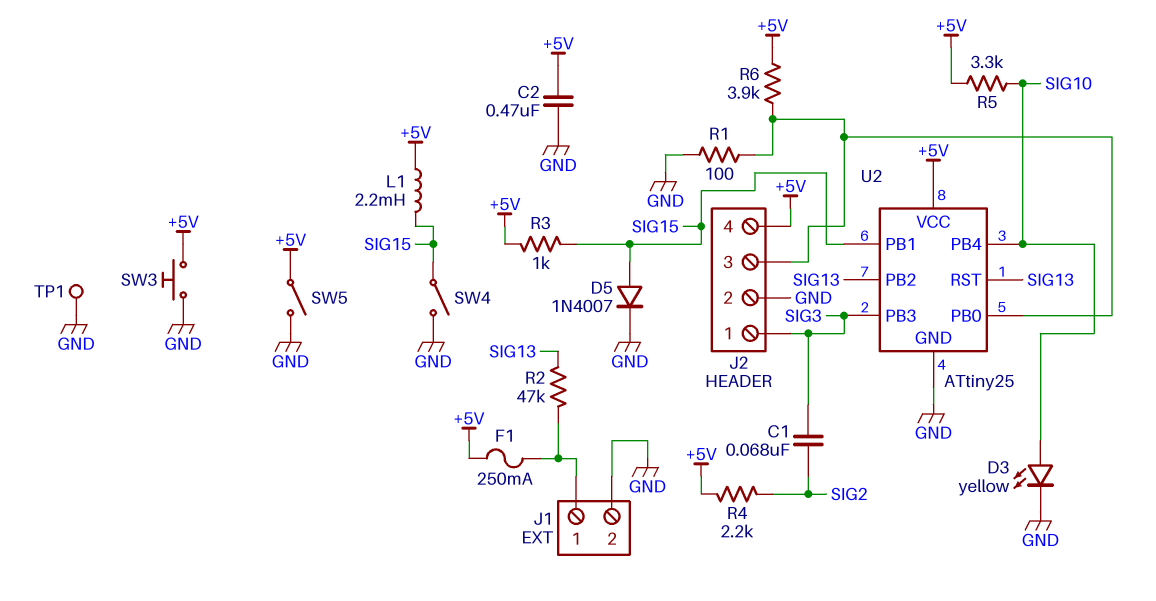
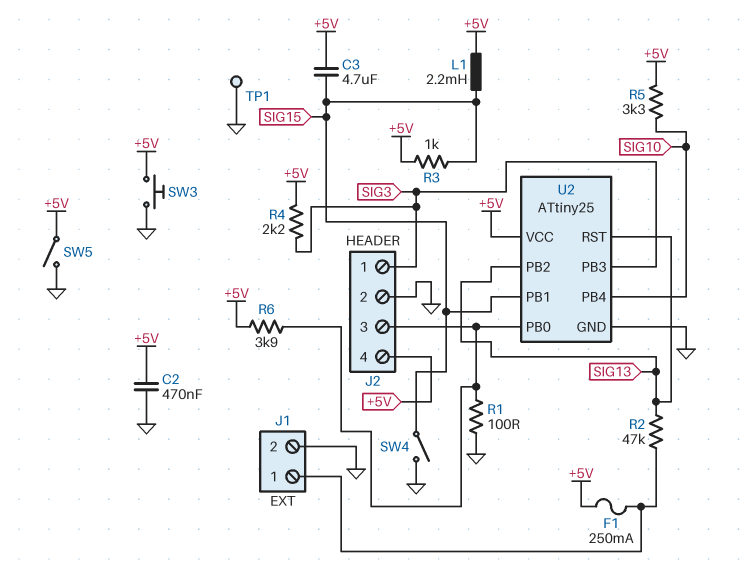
C1: 68nF (SIG2, SIG3) -> none
C3: none -> 4.7uF (+5V, SIG15)
D3: LED yellow (A SIG10, K GND) -> none
D5: diode 1N4007 (A SIG15, K GND) -> none
R4: 2.2k (+5V, SIG2) -> 2.2k (+5V, SIG3)

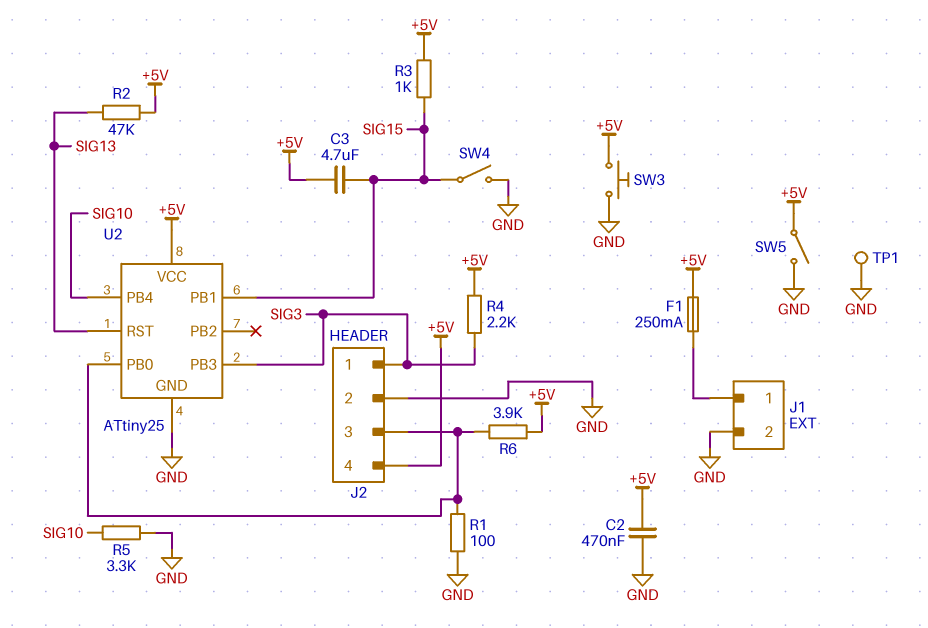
L1: 2.2mH (+5V, SIG15) -> none
R2: 47k (J1/1, SIG13) -> 47k (+5V, SIG13)
R5: 3.3k (+5V, SIG10) -> 3.3k (GND, SIG10)
U2 pin PB2: SIG13 -> none

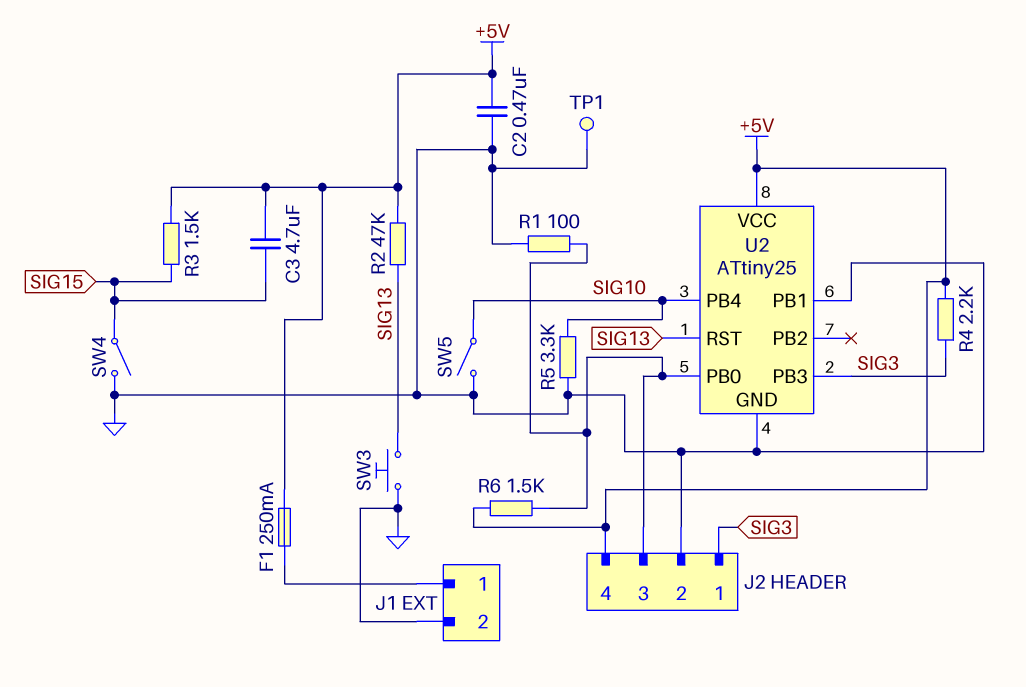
R3: 1k (+5V, SIG15) -> 1.5k (+5V, SIG15)
R6: 3.9k (+5V, J2/3) -> 1.5k (+5V, J2/3)
SW3: button (+5V, GND) -> button (GND, SIG13)
SW5: switch (+5V, GND) -> switch (GND, SIG10)
U2 pin PB1: SIG15 -> GND

